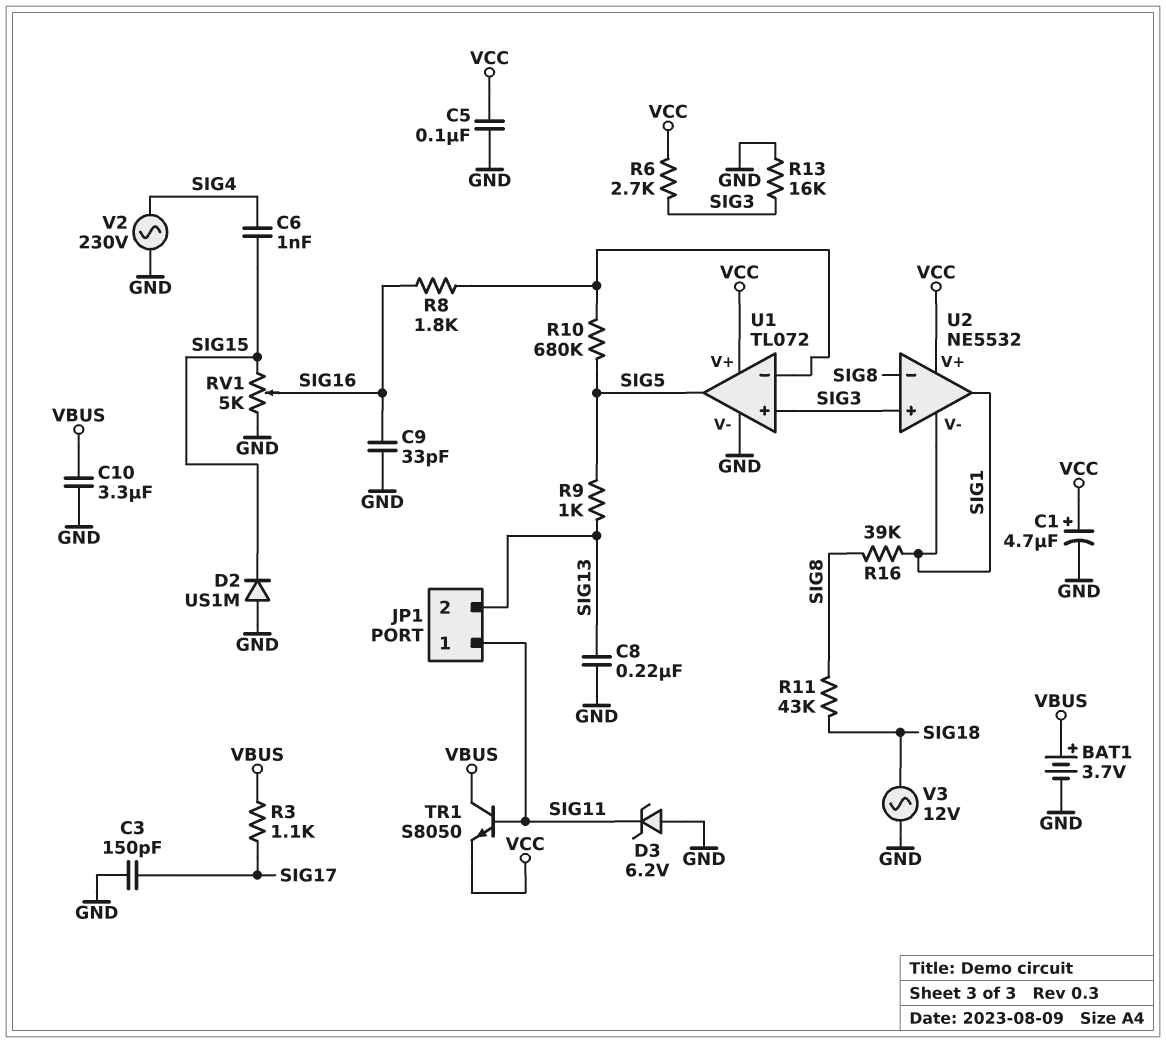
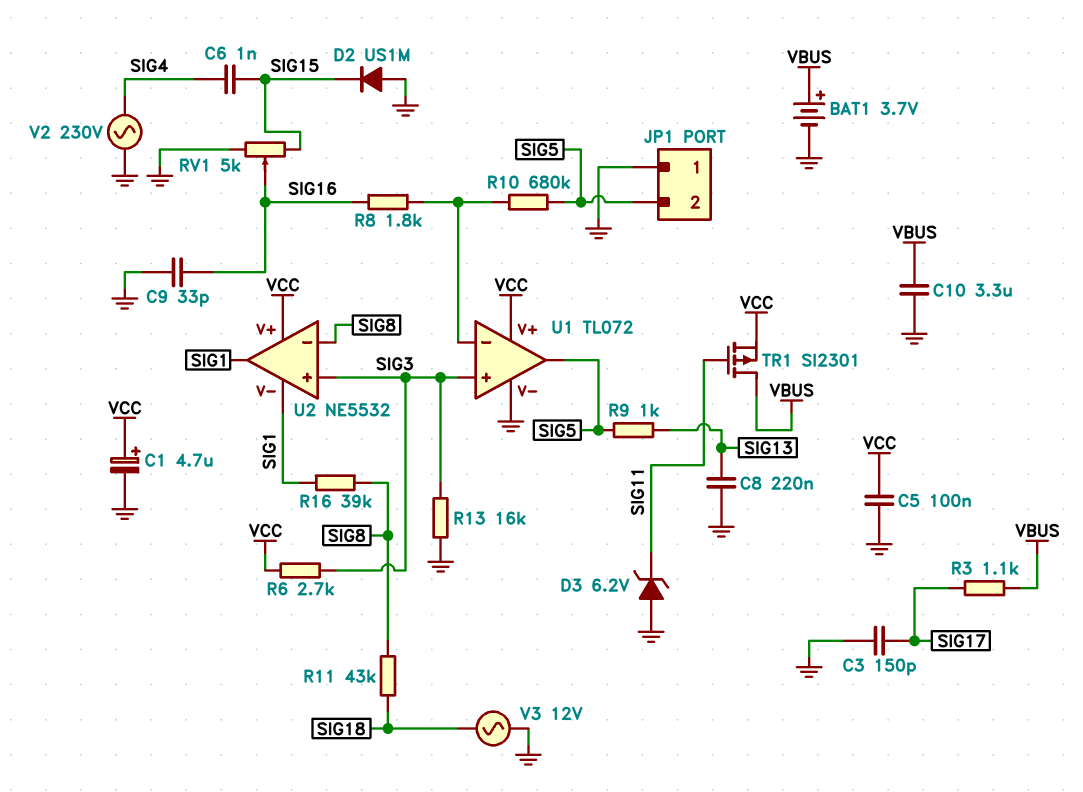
JP1 pin 1: SIG11 -> GND
JP1 pin 2: SIG13 -> SIG5
TR1: NPN S8050 (B SIG11, C VBUS, E VCC) -> PMOS SI2301 (G SIG11, D VBUS, S VCC)

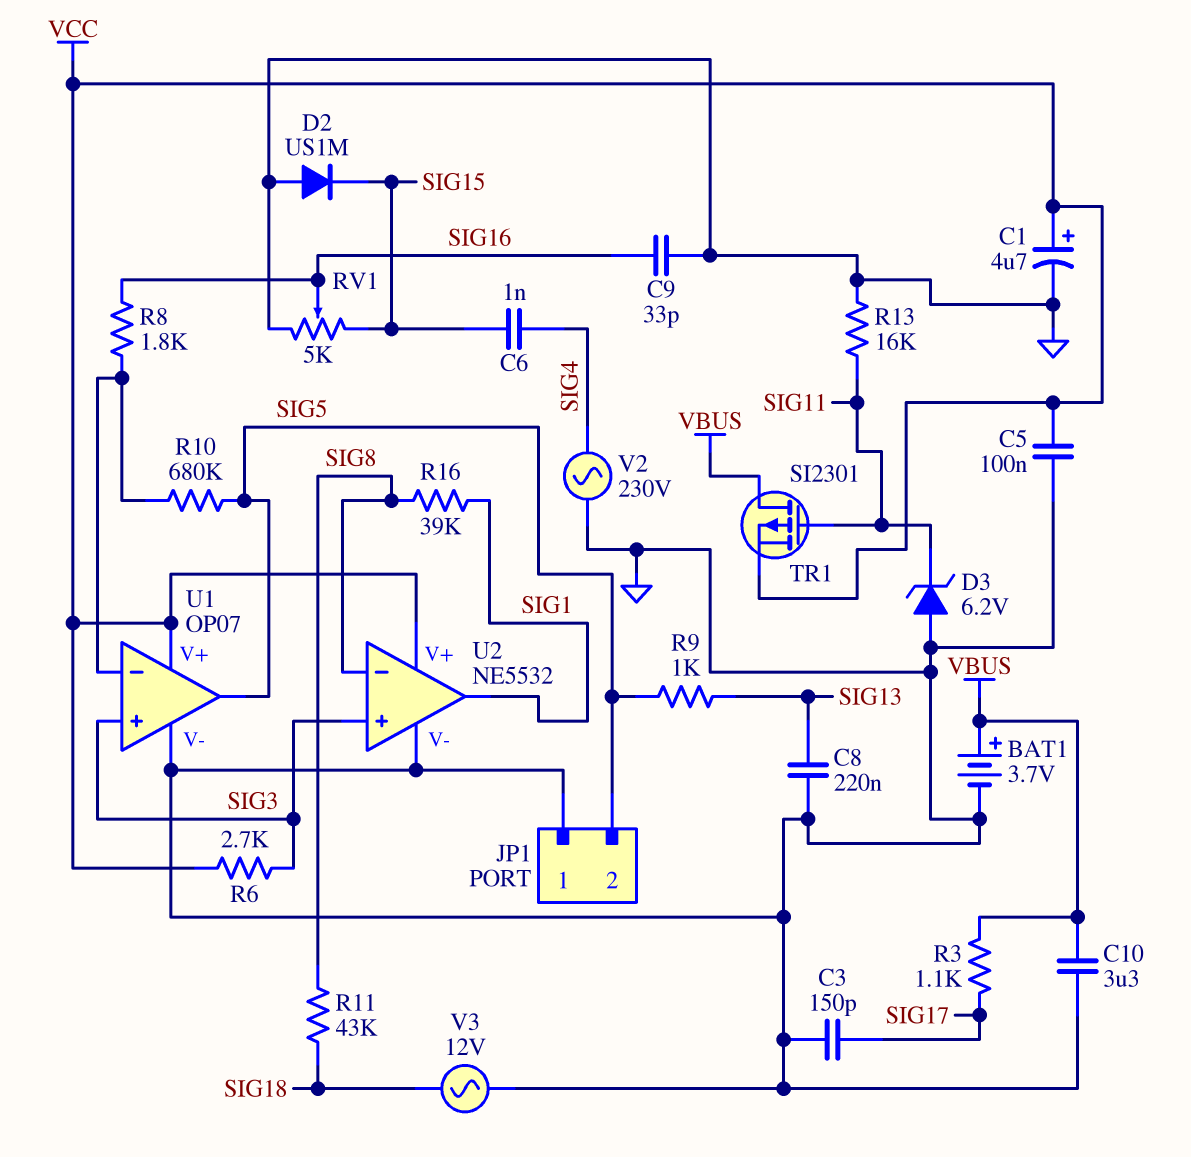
R13: 16k (GND, SIG3) -> 16k (GND, SIG11)
U1: TL072 -> OP07
U2 pin V-: SIG1 -> GND

